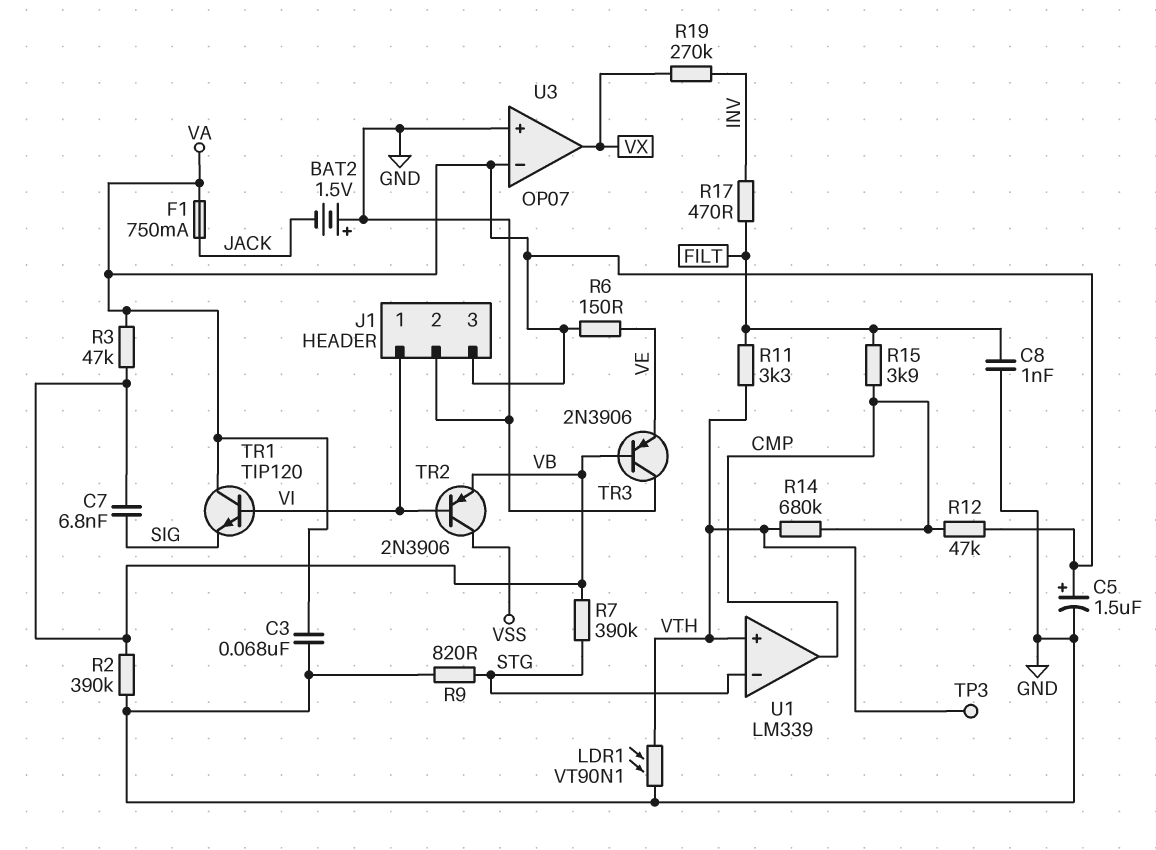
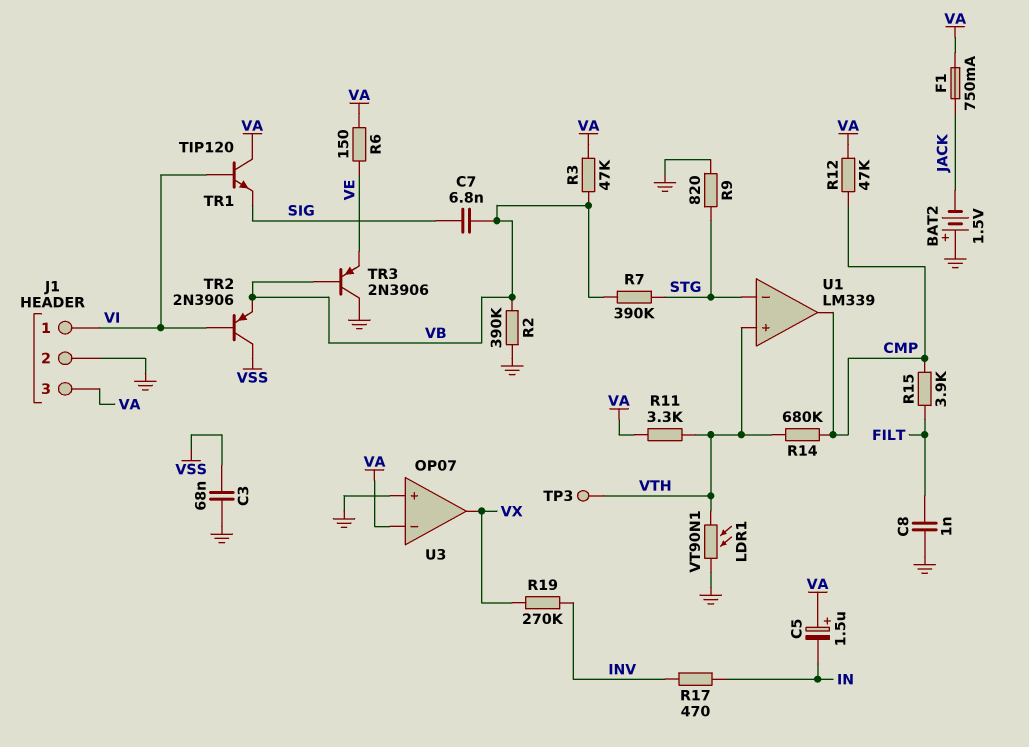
C3: 68nF (GND, VA) -> 68nF (GND, VSS)
C5: 1.5uF (plus VA, minus GND) -> 1.5uF (plus VA, minus IN)
R11: 3.3k (FILT, VTH) -> 3.3k (VA, VTH)
R17: 470 (FILT, INV) -> 470 (IN, INV)

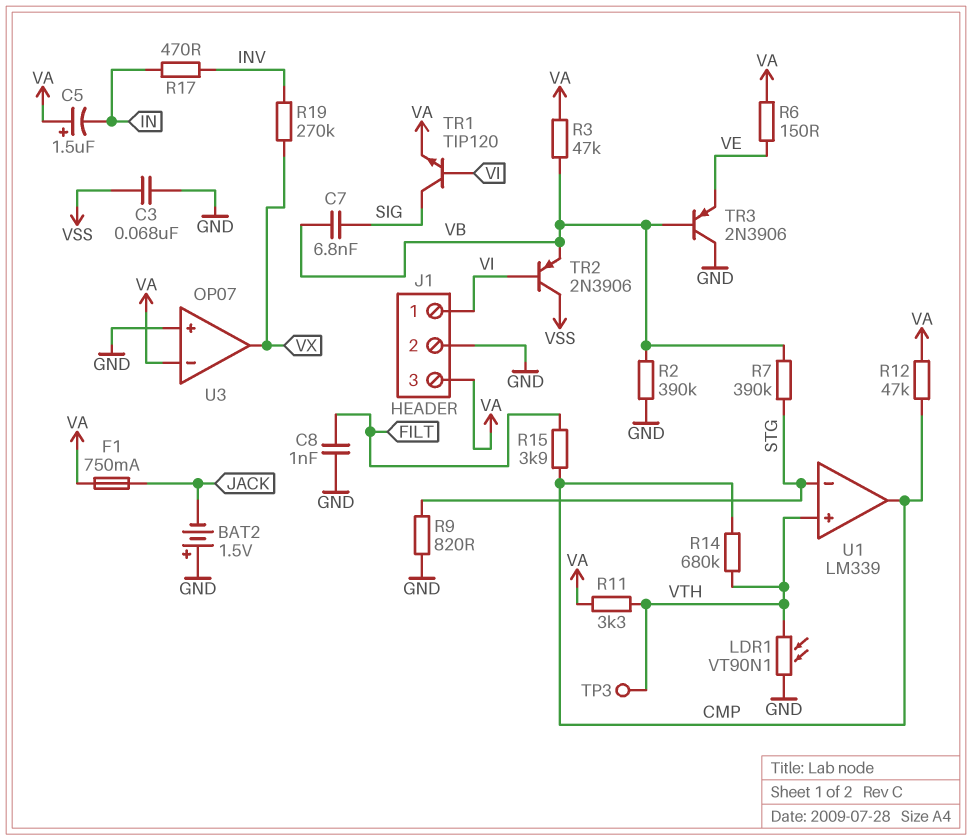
TR1: NPN TIP120 (B VI, C VA, E SIG) -> NPN TIP120 (B VI, C SIG, E VA)

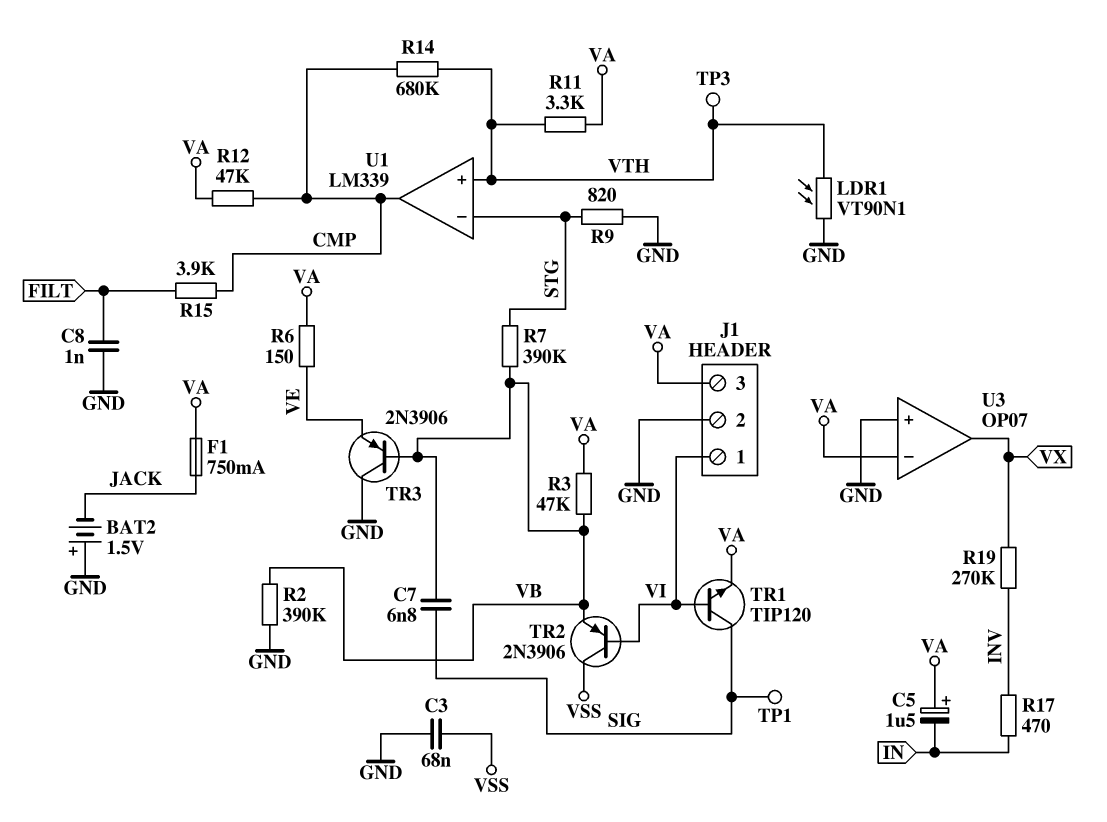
TP1: none -> test point (SIG)

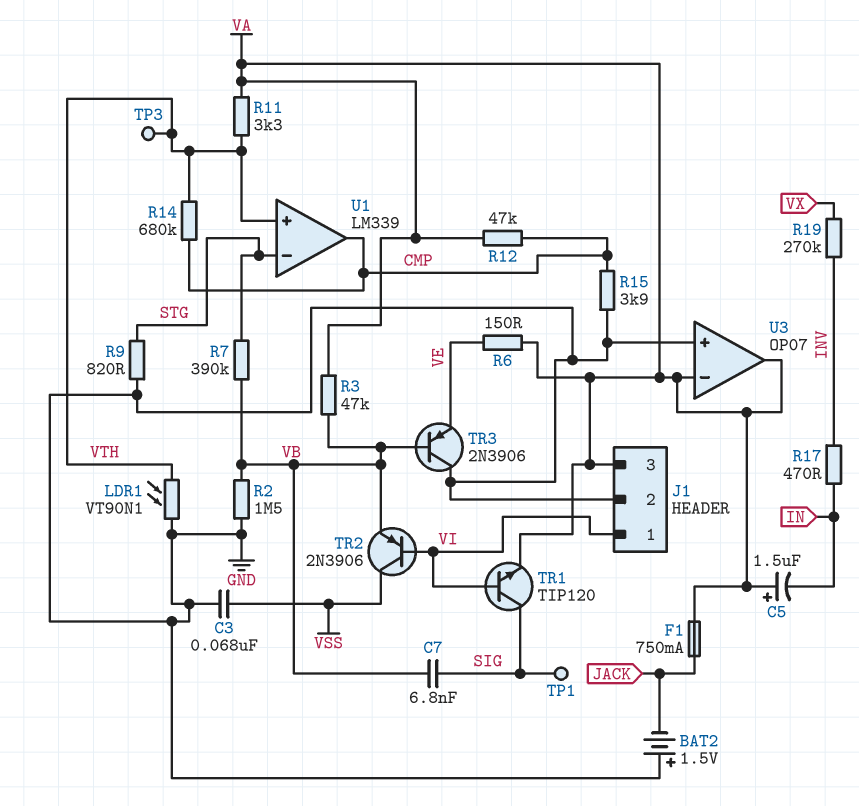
C8: 1nF (FILT, GND) -> none
R2: 390k (GND, VB) -> 1.5M (GND, VB)
R15: 3.9k (CMP, FILT) -> 3.9k (CMP, GND)
U3 pin out: VX -> VA

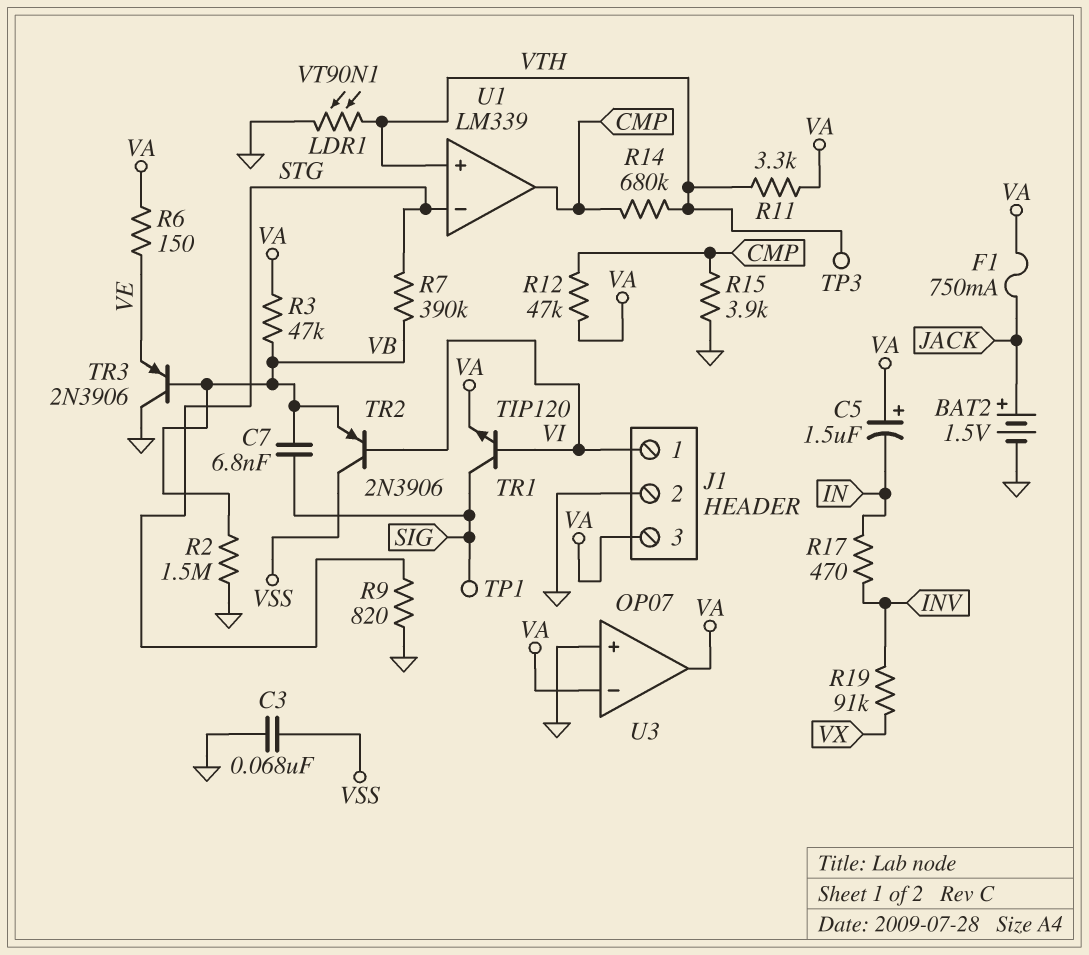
BAT2: 1.5V (plus GND, minus JACK) -> 1.5V (plus JACK, minus GND)
R19: 270k (INV, VX) -> 91k (INV, VX)

